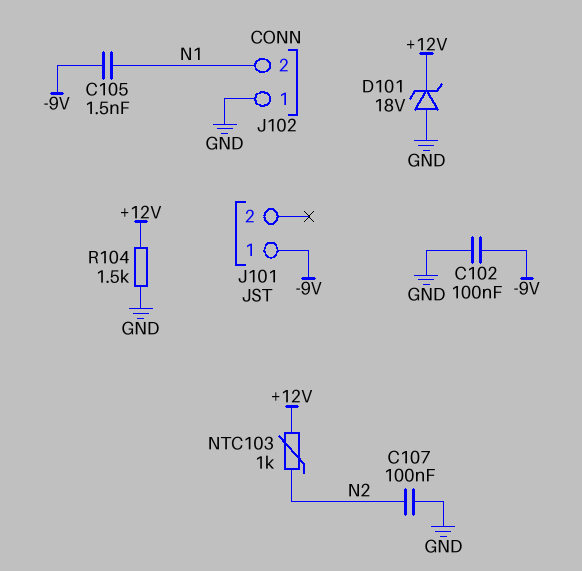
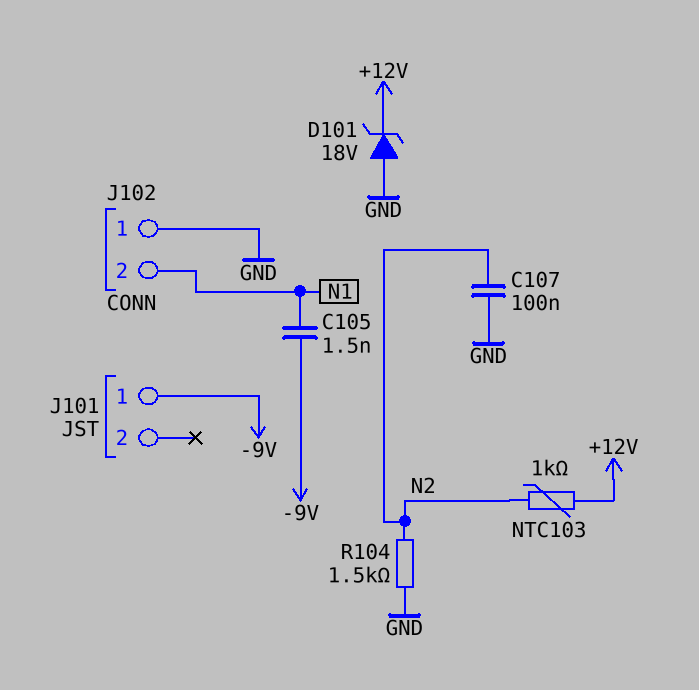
C102: 100nF (-9V, GND) -> none
R104: 1.5k (+12V, GND) -> 1.5k (GND, N2)

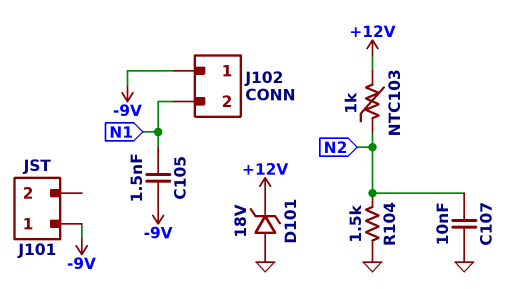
C107: 100nF (GND, N2) -> 10nF (GND, N2)
J102 pin 1: GND -> -9V

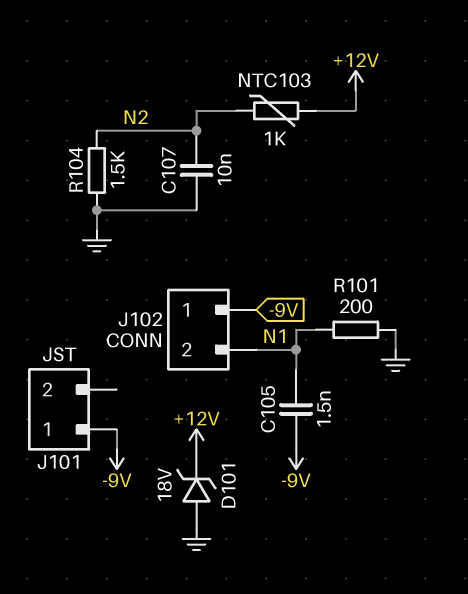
R101: none -> 200 (GND, N1)

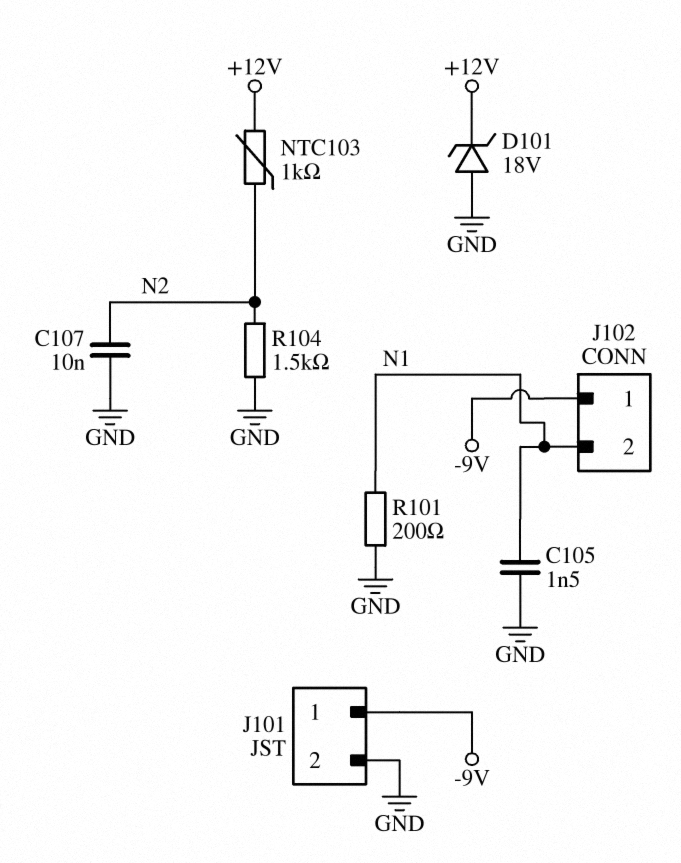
C105: 1.5nF (-9V, N1) -> 1.5nF (GND, N1)
J101 pin 2: none -> GND

